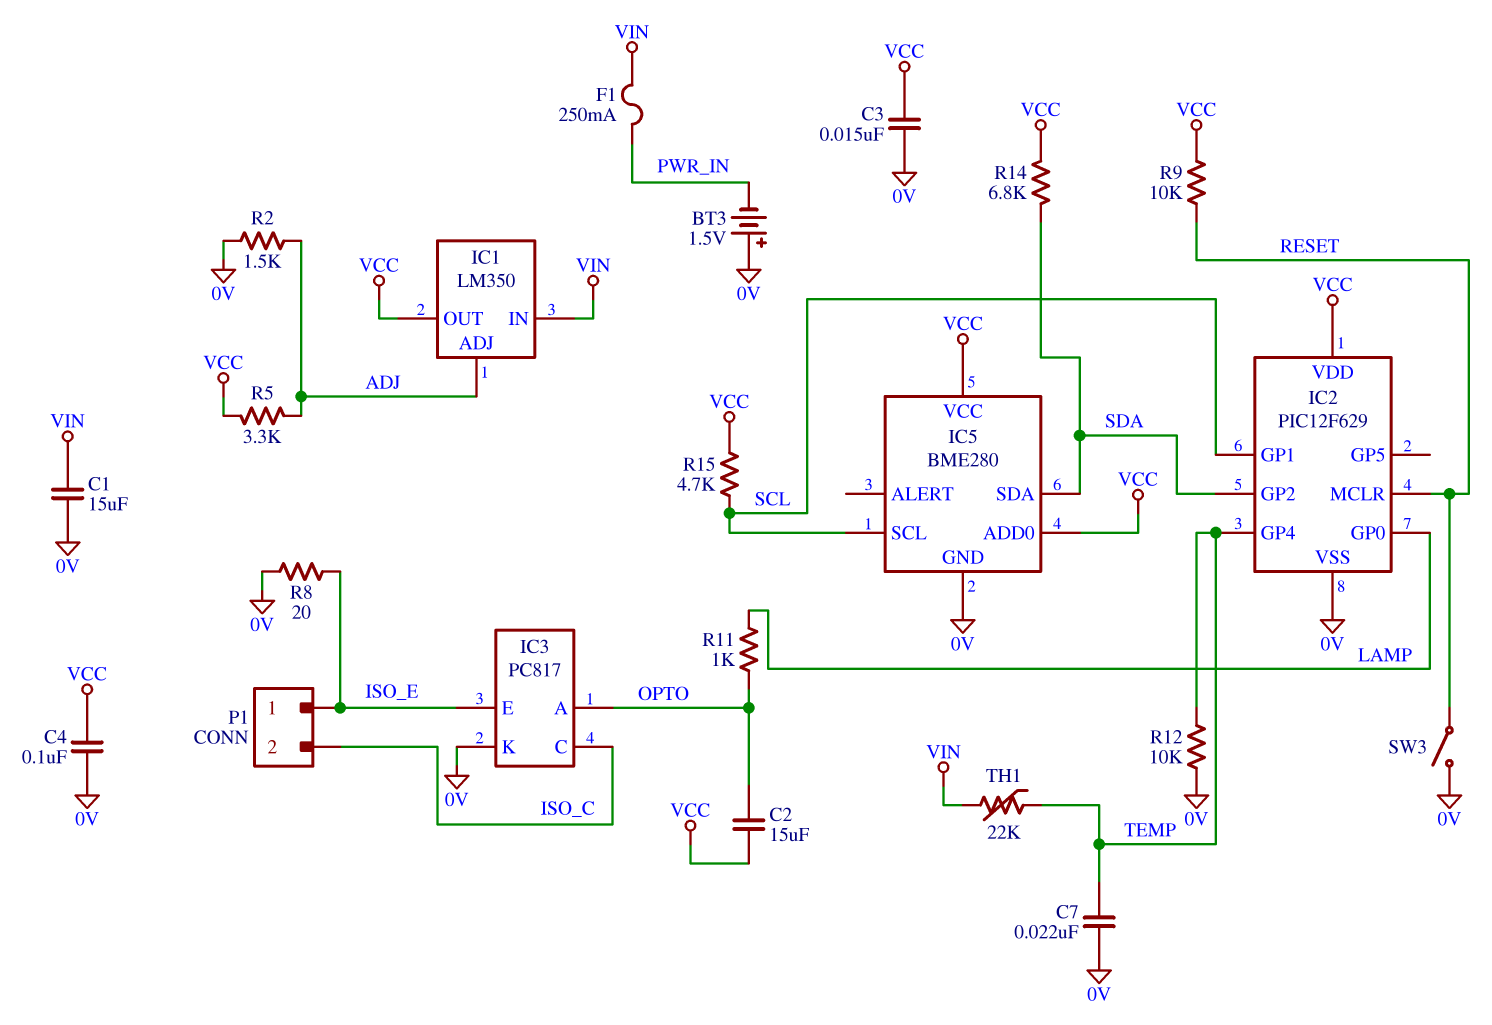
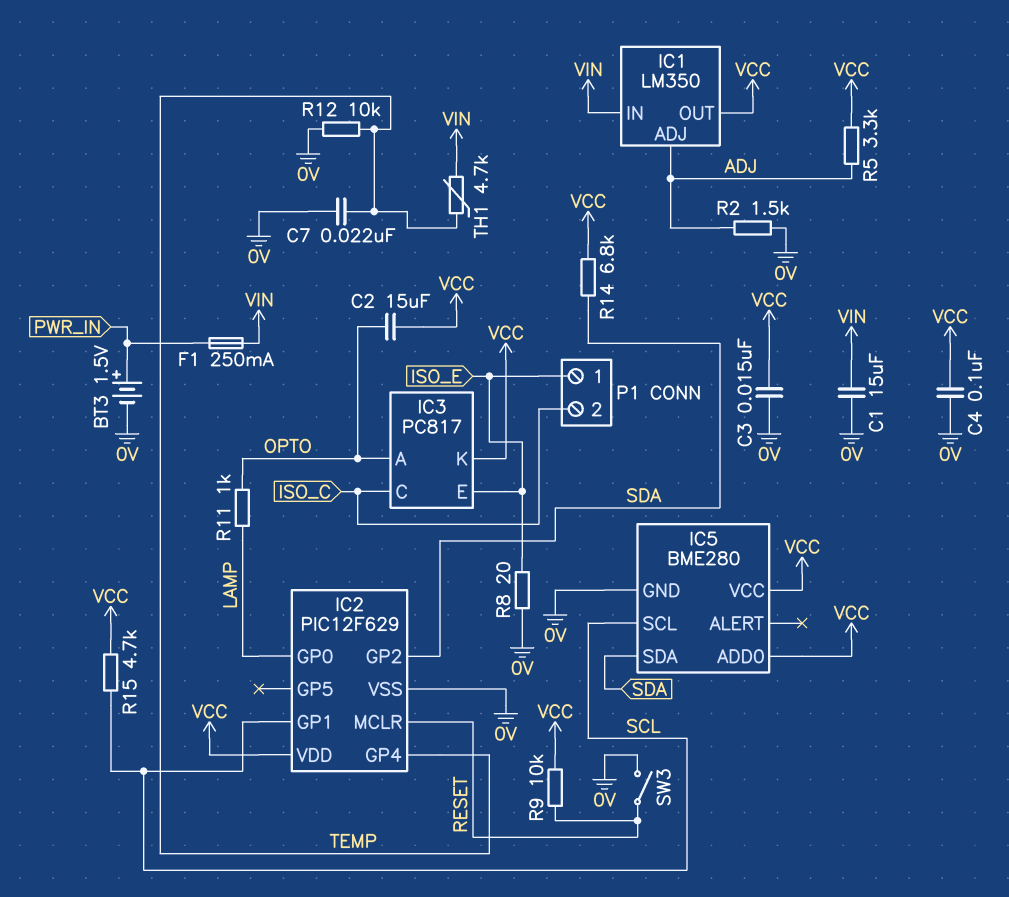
BT3: 1.5V (plus 0V, minus PWR_IN) -> 1.5V (plus PWR_IN, minus 0V)
IC3 pin K: 0V -> VCC
TH1: 22k (TEMP, VIN) -> 4.7k (TEMP, VIN)

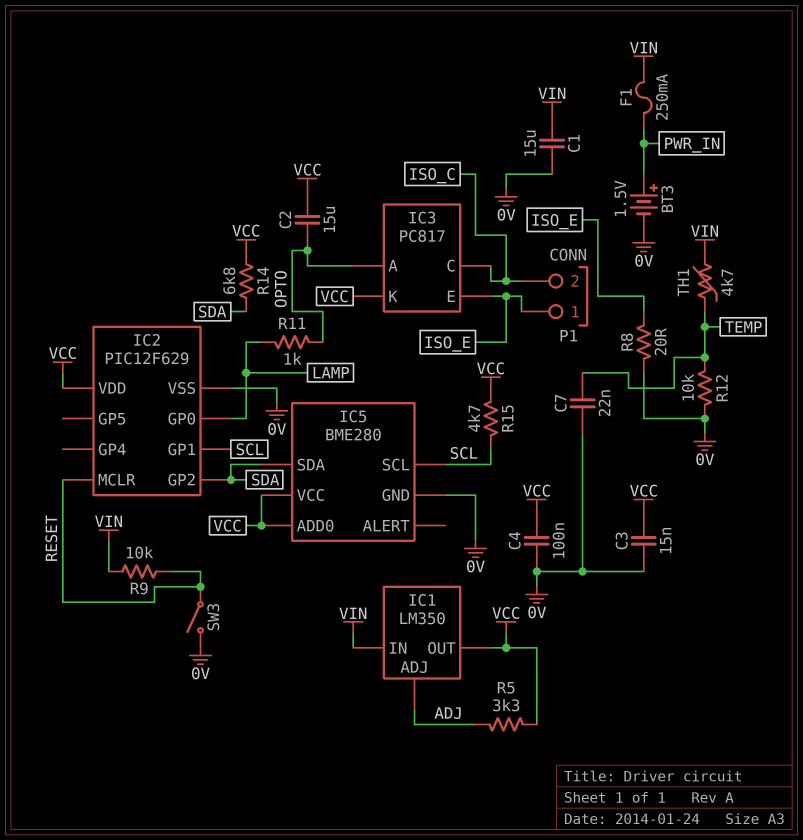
IC2 pin GP4: TEMP -> none
R2: 1.5k (0V, ADJ) -> none
R9: 10k (RESET, VCC) -> 10k (RESET, VIN)

